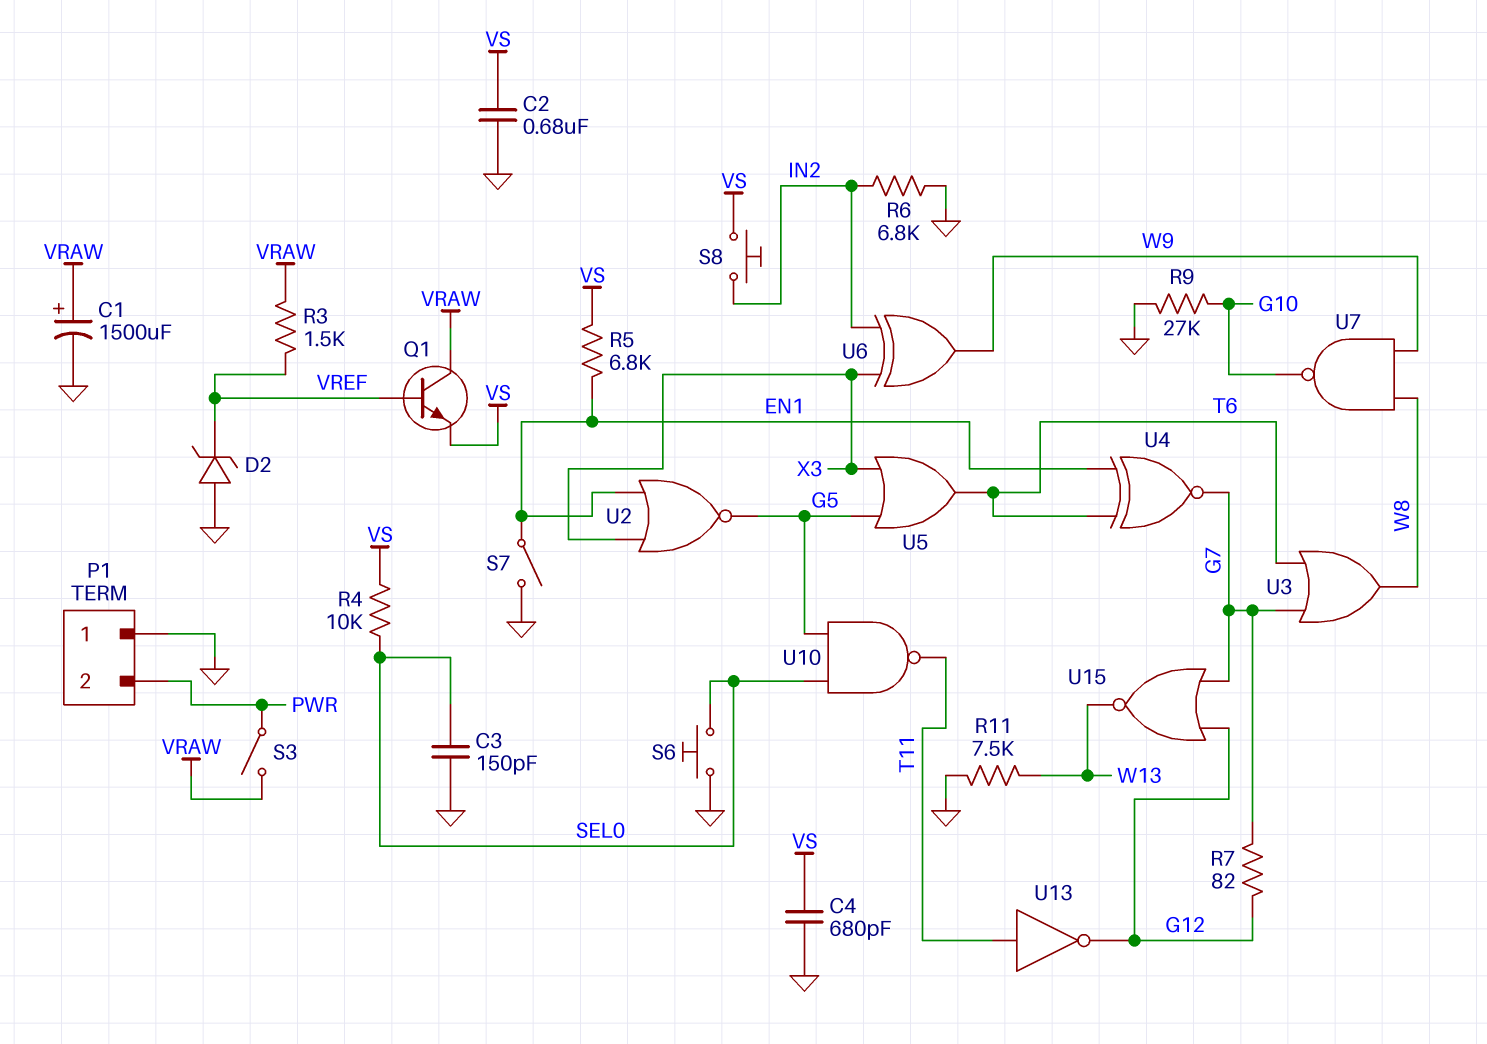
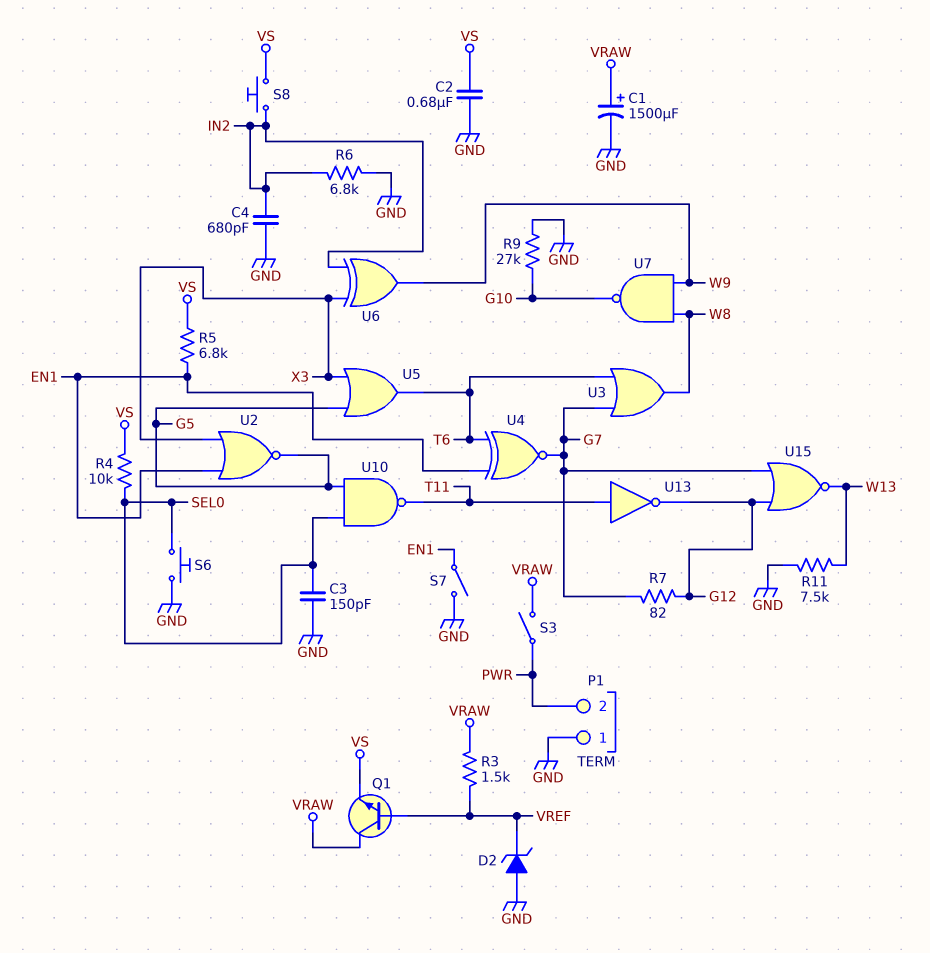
C4: 680pF (GND, VS) -> 680pF (GND, IN2)

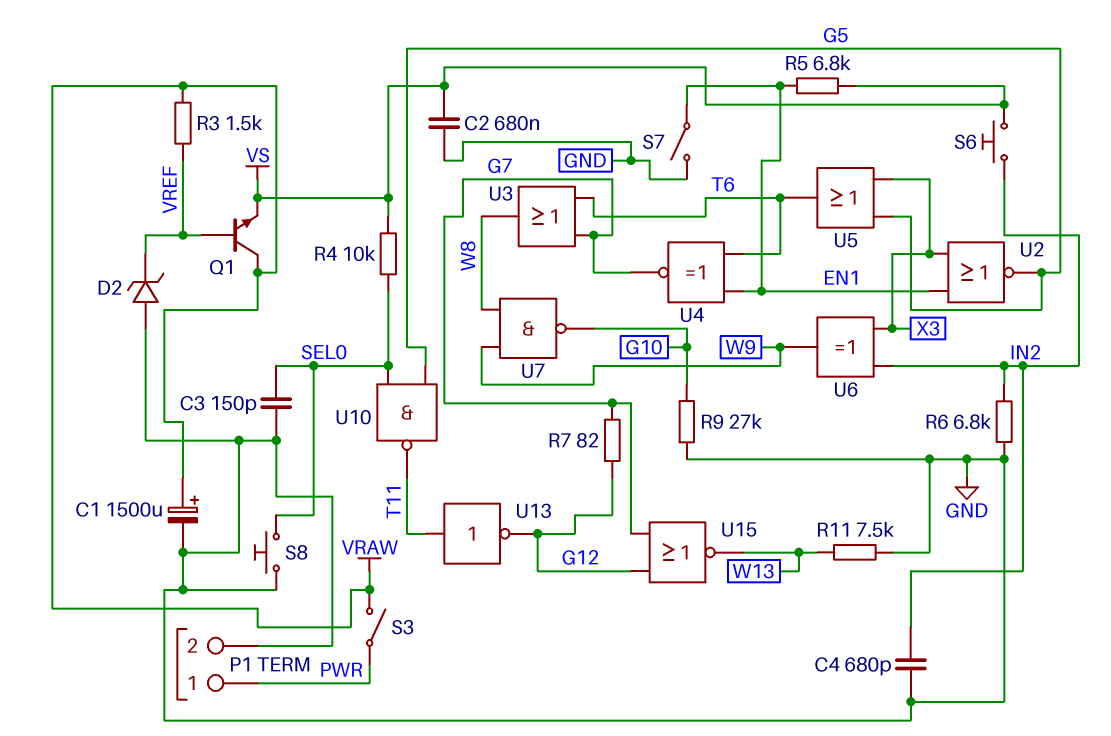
P1 pin 1: GND -> PWR
P1 pin 2: PWR -> GND
S6: button (GND, SEL0) -> button (IN2, VS)
S8: button (IN2, VS) -> button (GND, SEL0)

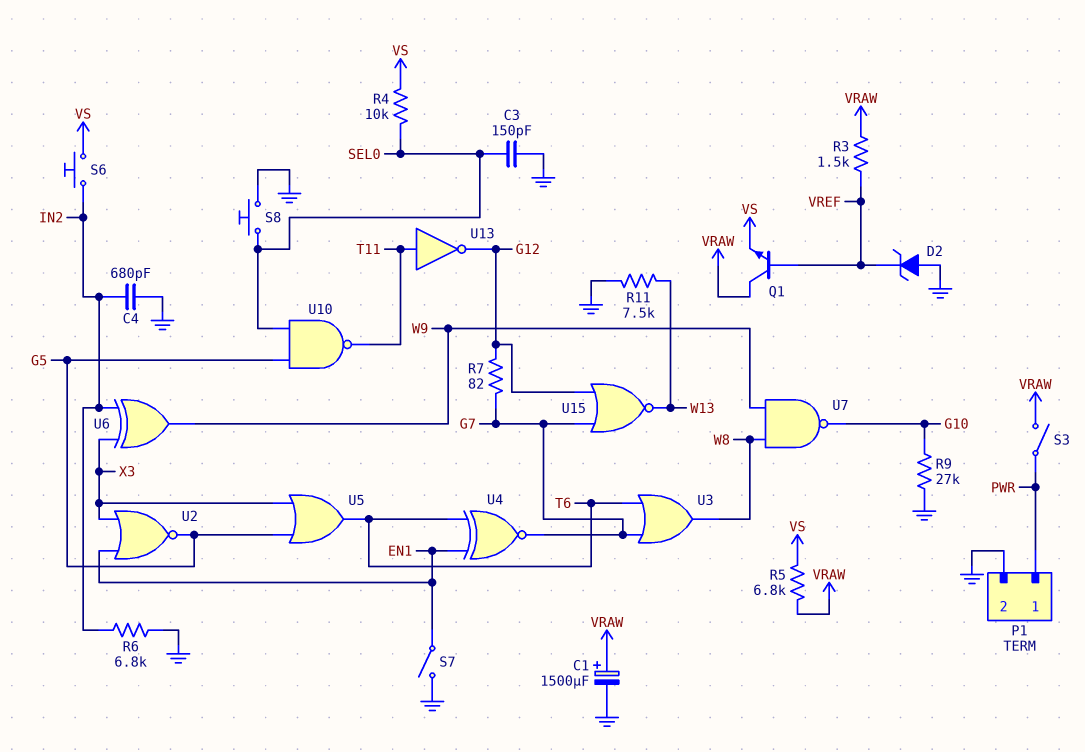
C2: 680nF (GND, VS) -> none
R5: 6.8k (EN1, VS) -> 6.8k (VRAW, VS)

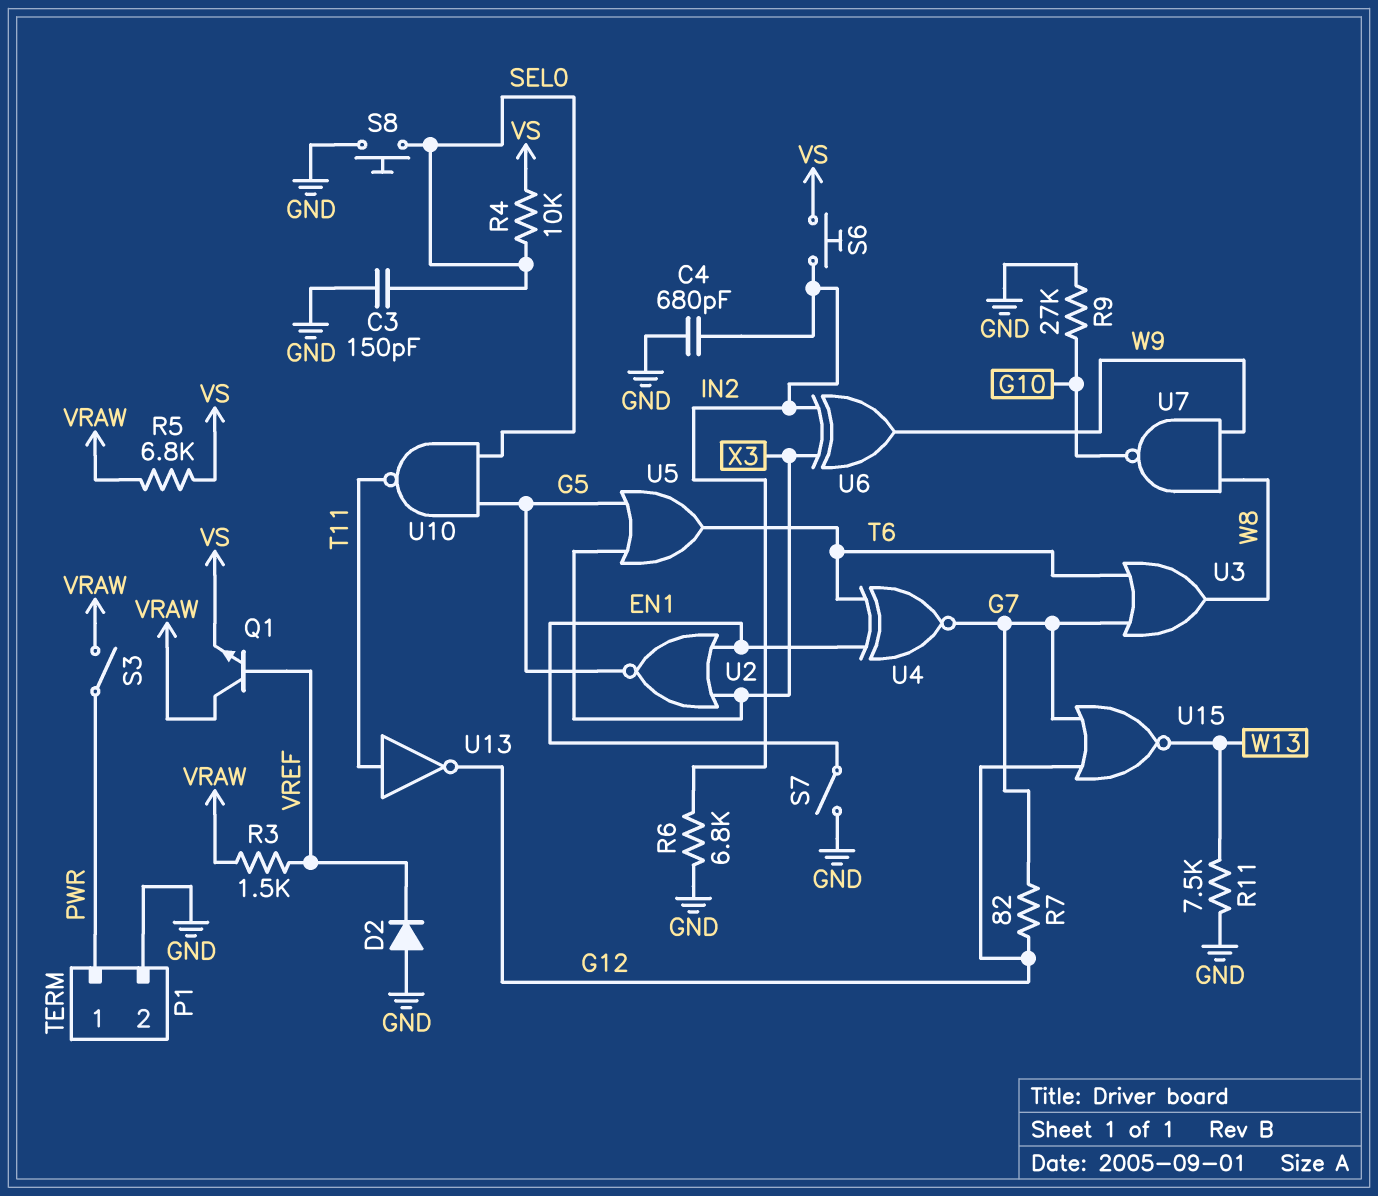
C1: 1500uF (plus VRAW, minus GND) -> none
D2: zener (A GND, K VREF) -> diode (A GND, K VREF)

